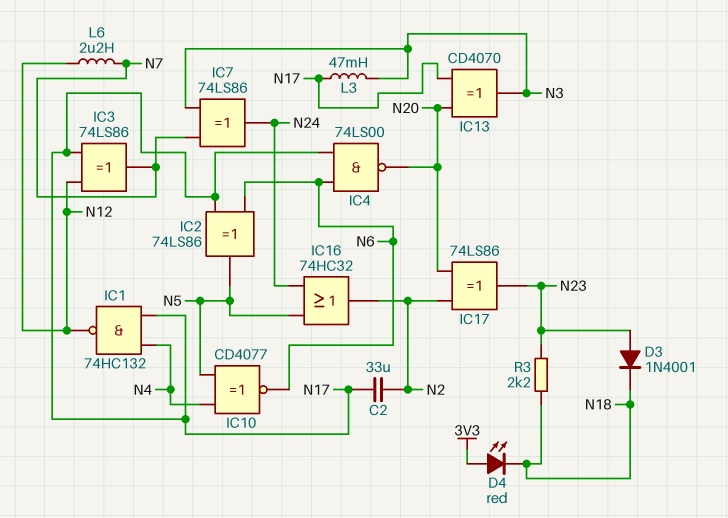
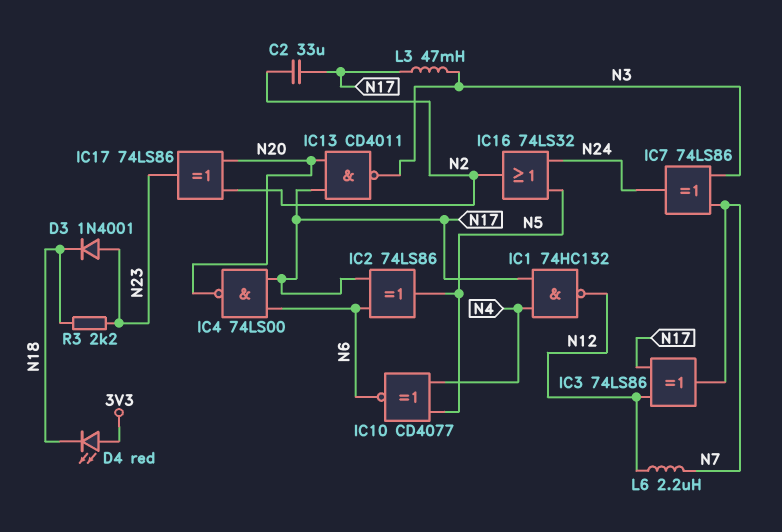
IC13: XOR CD4070 (in N17, in N20, out N3) -> NAND CD4011 (in N17, in N20, out N3)
IC16: OR 74HC32 (in N5, in N24, out N2) -> OR 74LS32 (in N5, in N24, out N2)

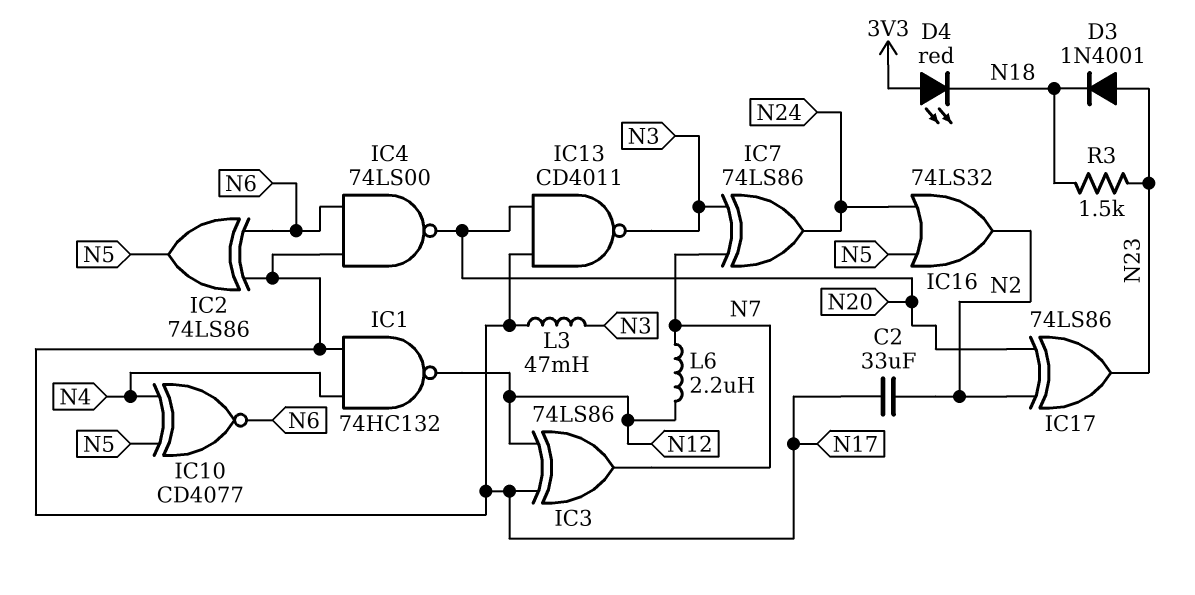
R3: 2.2k (N18, N23) -> 1.5k (N18, N23)

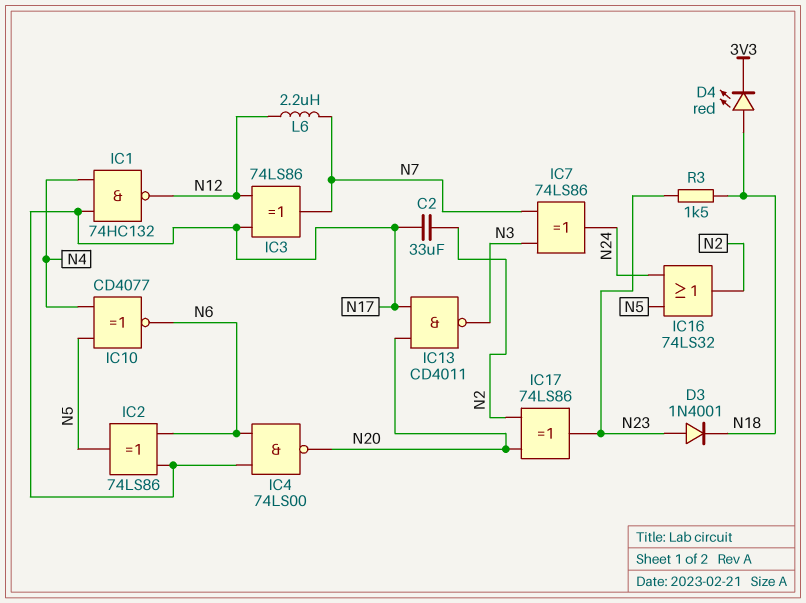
D4: LED red (A 3V3, K N18) -> LED red (A N18, K 3V3)
L3: 47mH (N3, N17) -> none

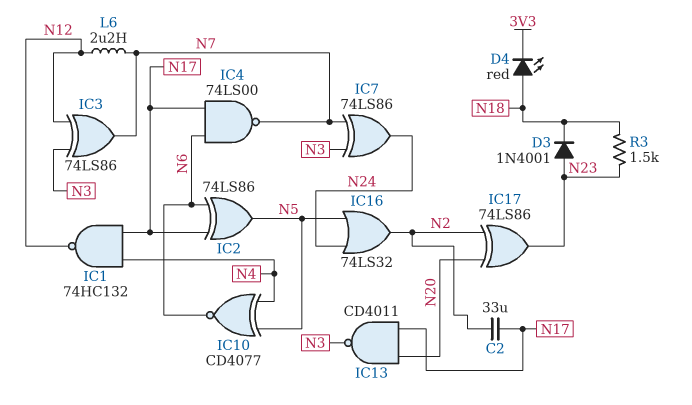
IC3: XOR 74LS86 (in N12, in N17, out N7) -> XOR 74LS86 (in N3, in N12, out N7)
IC4: NAND 74LS00 (in N6, in N17, out N20) -> NAND 74LS00 (in N6, in N17, out N7)

